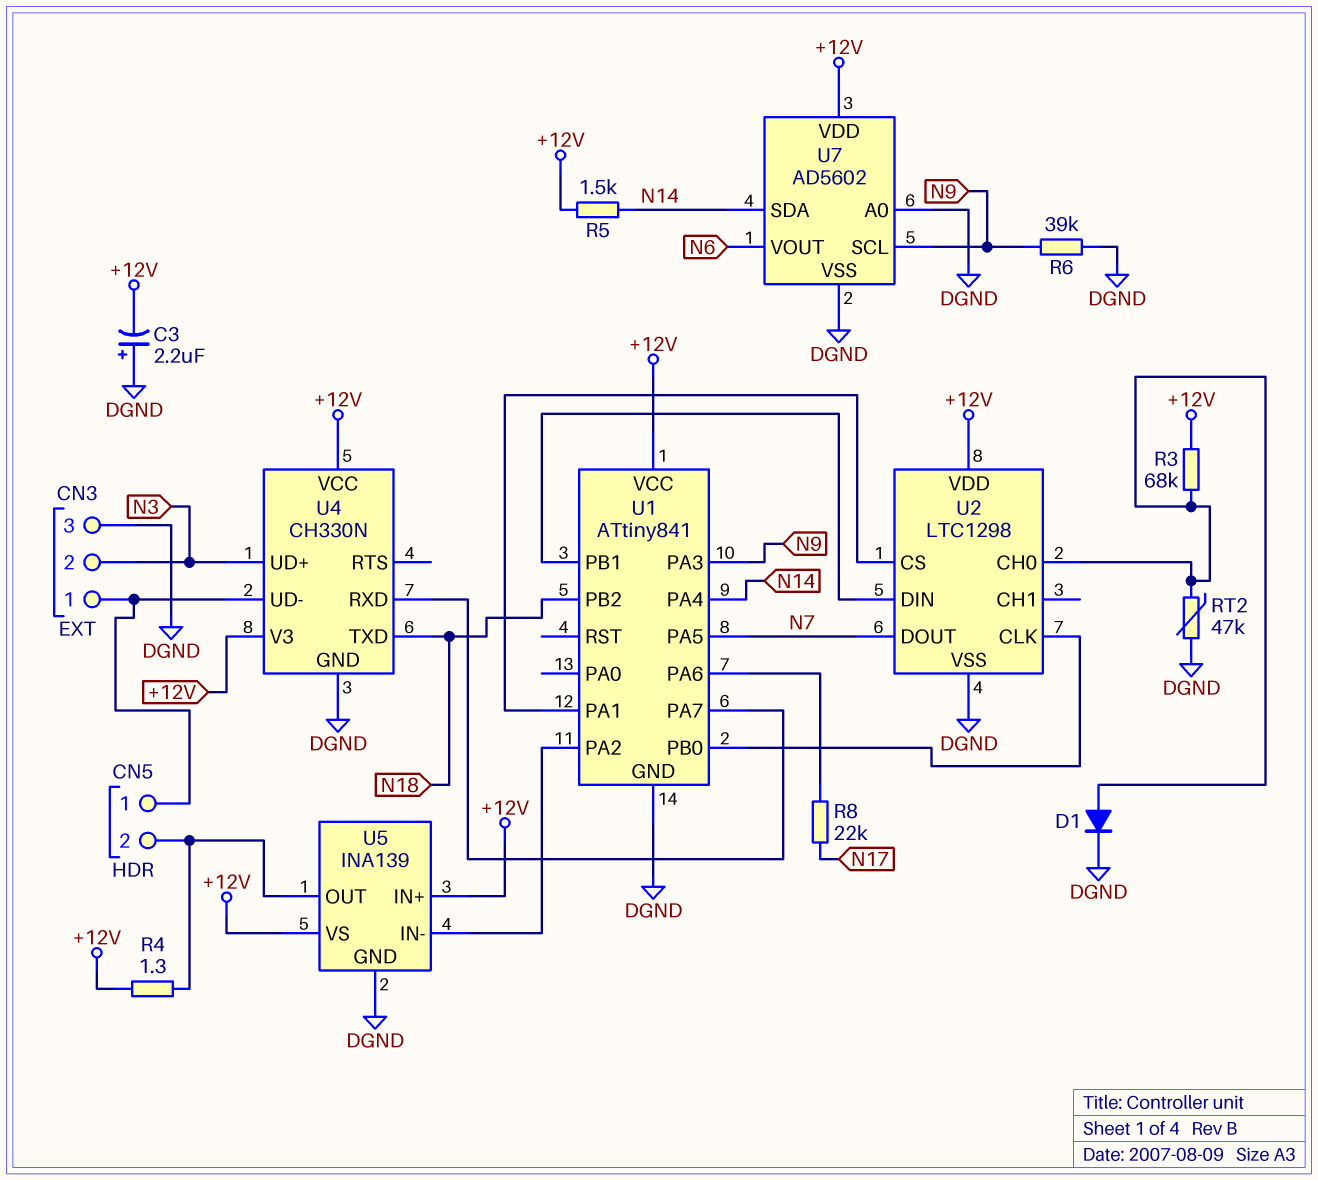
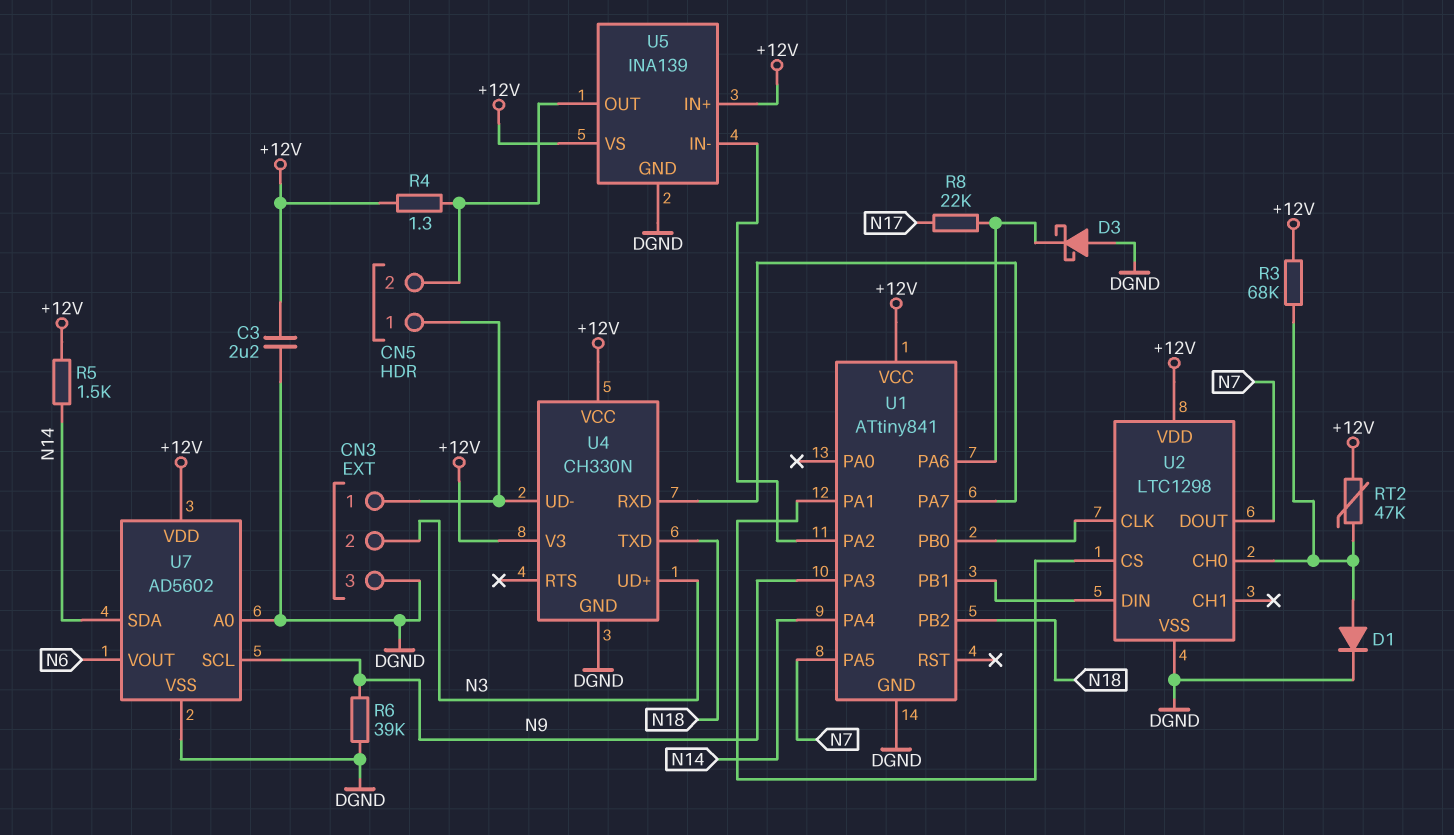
C3: 2.2uF (plus DGND, minus +12V) -> 2.2uF (+12V, DGND)
D3: none -> schottky (A DGND, K U1/PA6)
RT2: 47k (DGND, U2/CH0) -> 47k (+12V, U2/CH0)

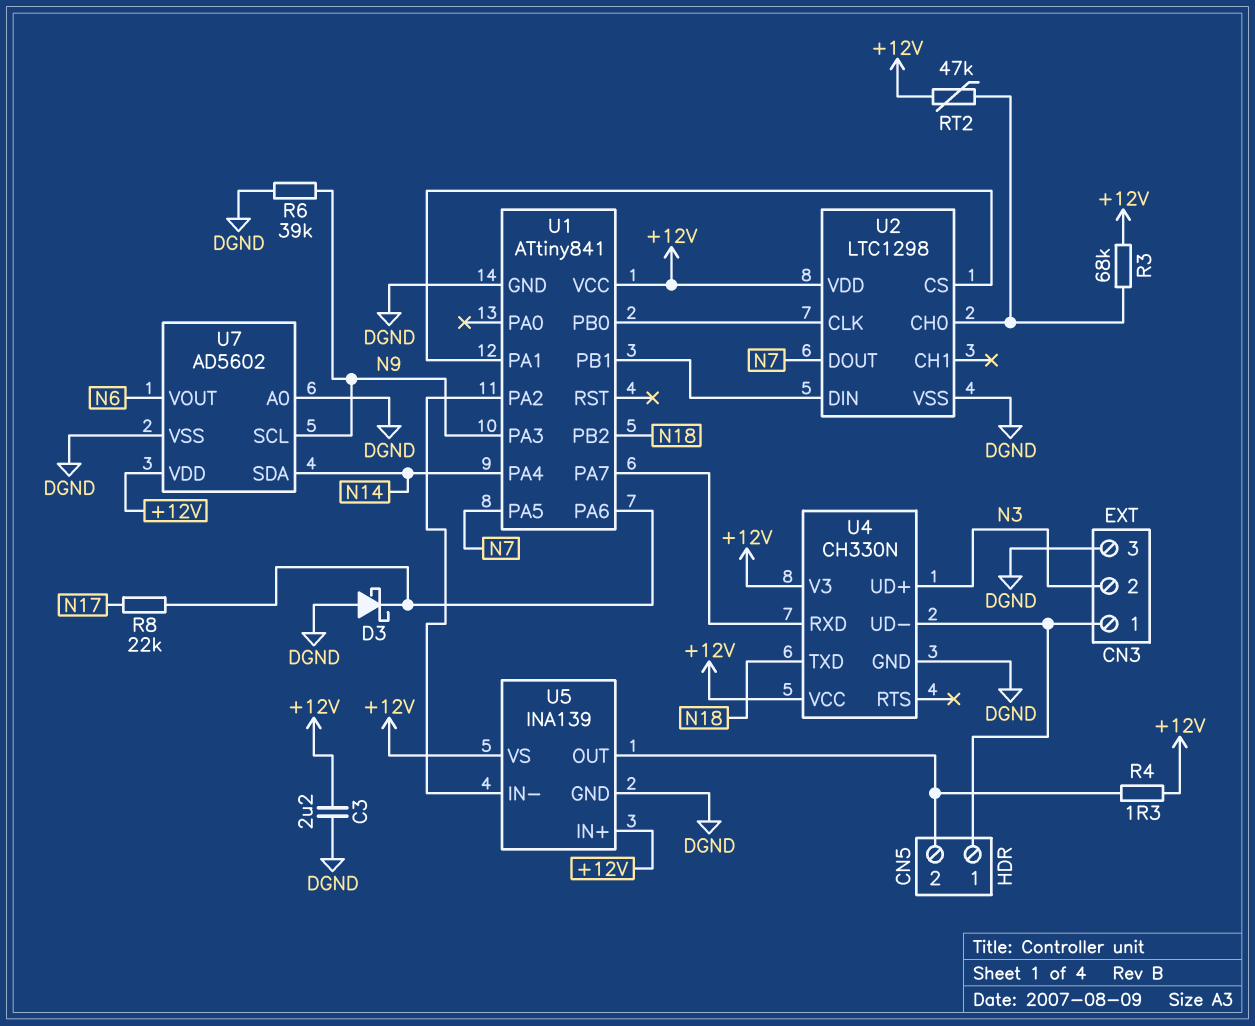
D1: diode (A U2/CH0, K DGND) -> none
R5: 1.5k (+12V, N14) -> none

